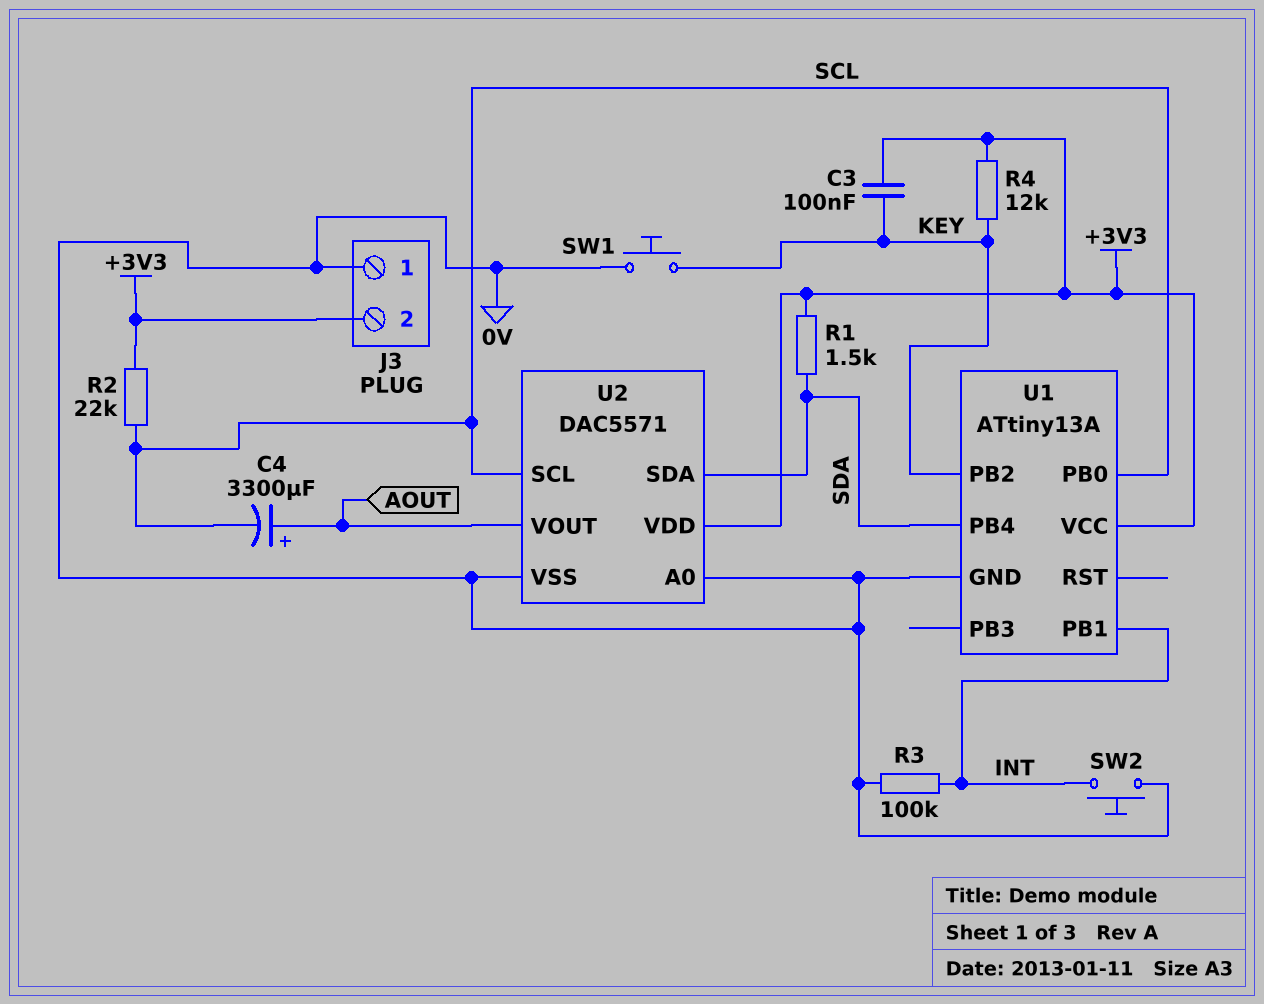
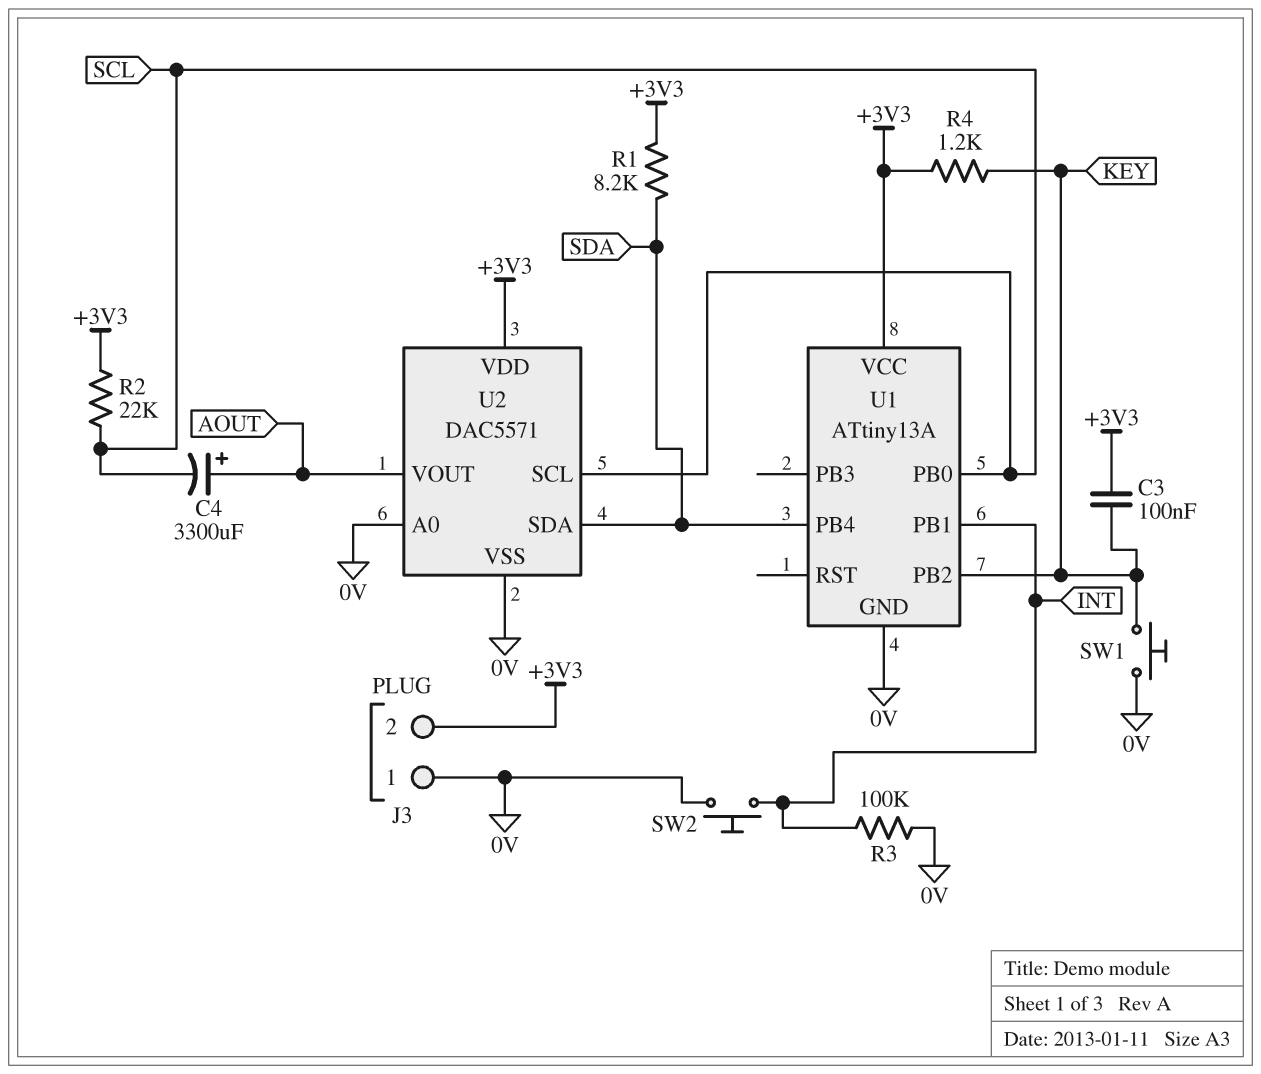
R1: 1.5k (+3V3, SDA) -> 8.2k (+3V3, SDA)
R4: 12k (+3V3, KEY) -> 1.2k (+3V3, KEY)

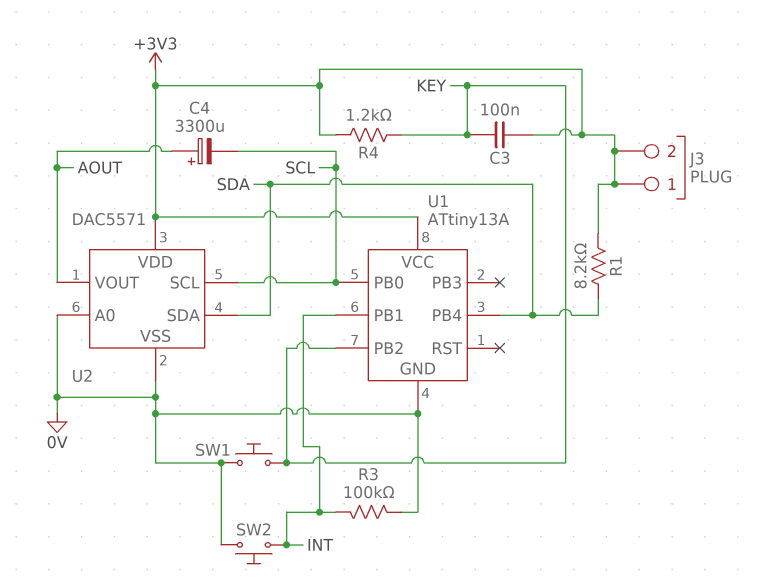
J3 pin 1: 0V -> +3V3
R2: 22k (+3V3, SCL) -> none

